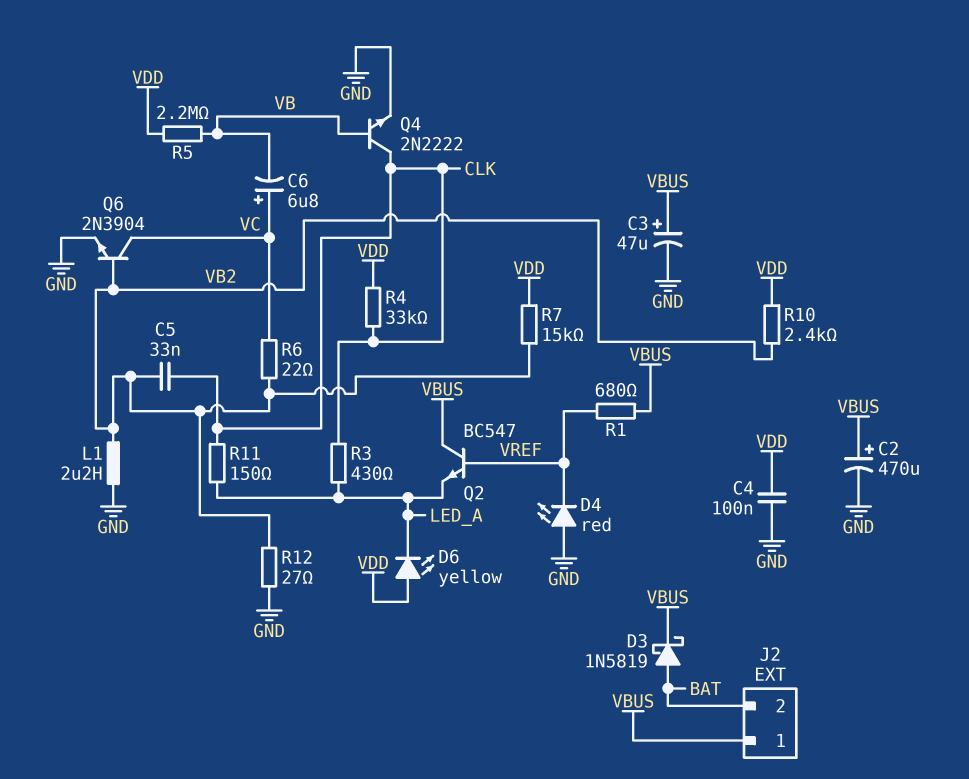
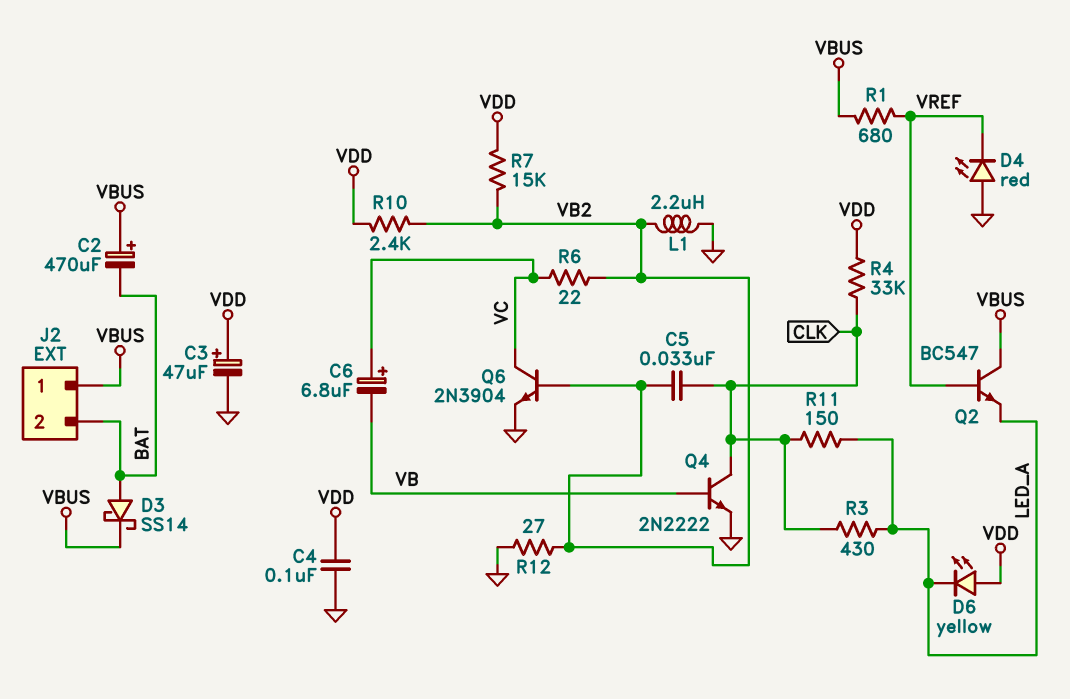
C2: 470uF (plus VBUS, minus GND) -> 470uF (plus VBUS, minus BAT)
C3: 47uF (plus VBUS, minus GND) -> 47uF (plus VDD, minus GND)
D3: schottky 1N5819 (A BAT, K VBUS) -> schottky SS14 (A BAT, K VBUS)
R5: 2.2M (VB, VDD) -> none

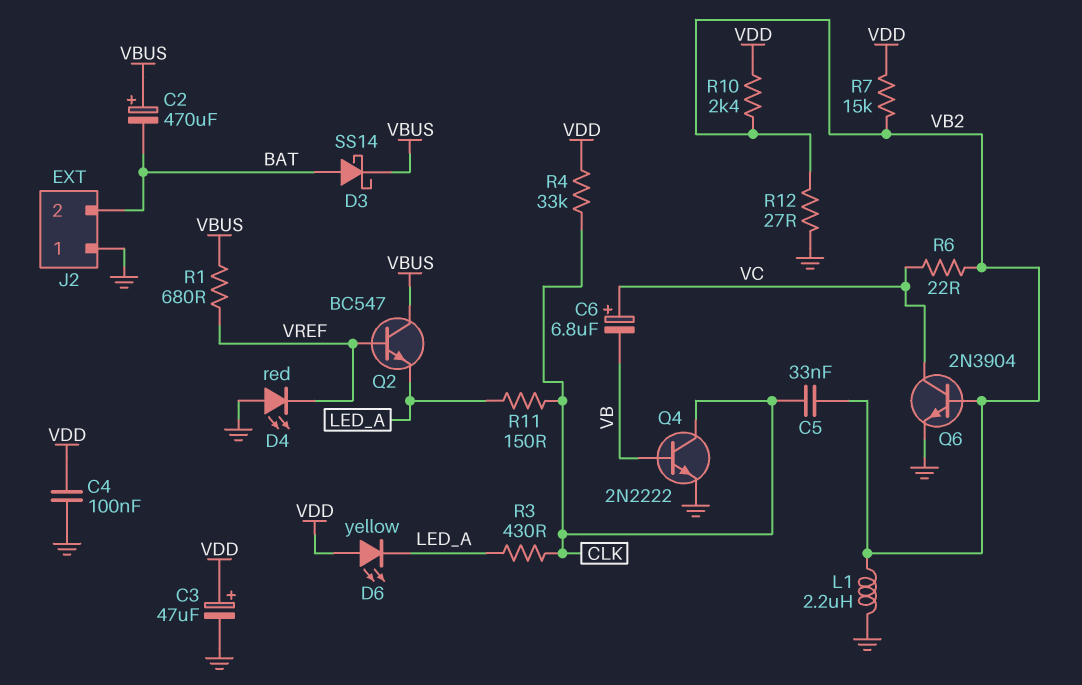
J2 pin 1: VBUS -> GND

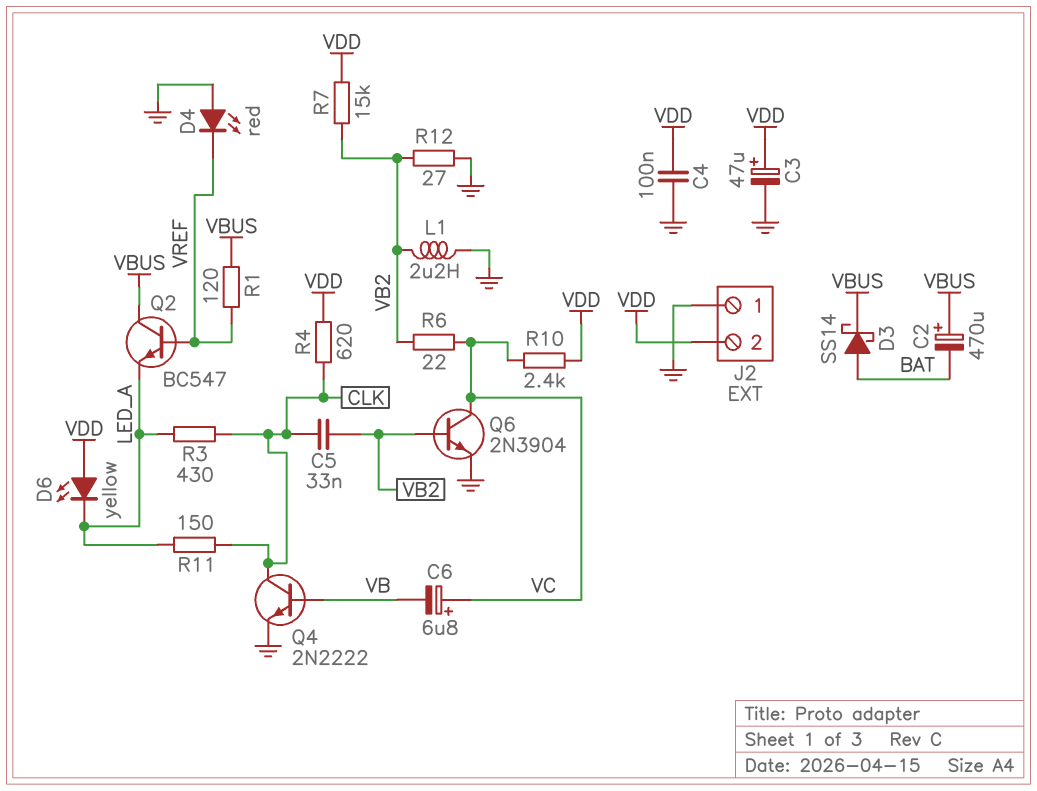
J2 pin 2: BAT -> VDD
R1: 680 (VBUS, VREF) -> 120 (VBUS, VREF)
R4: 33k (CLK, VDD) -> 620 (CLK, VDD)
R10: 2.4k (VB2, VDD) -> 2.4k (VC, VDD)

